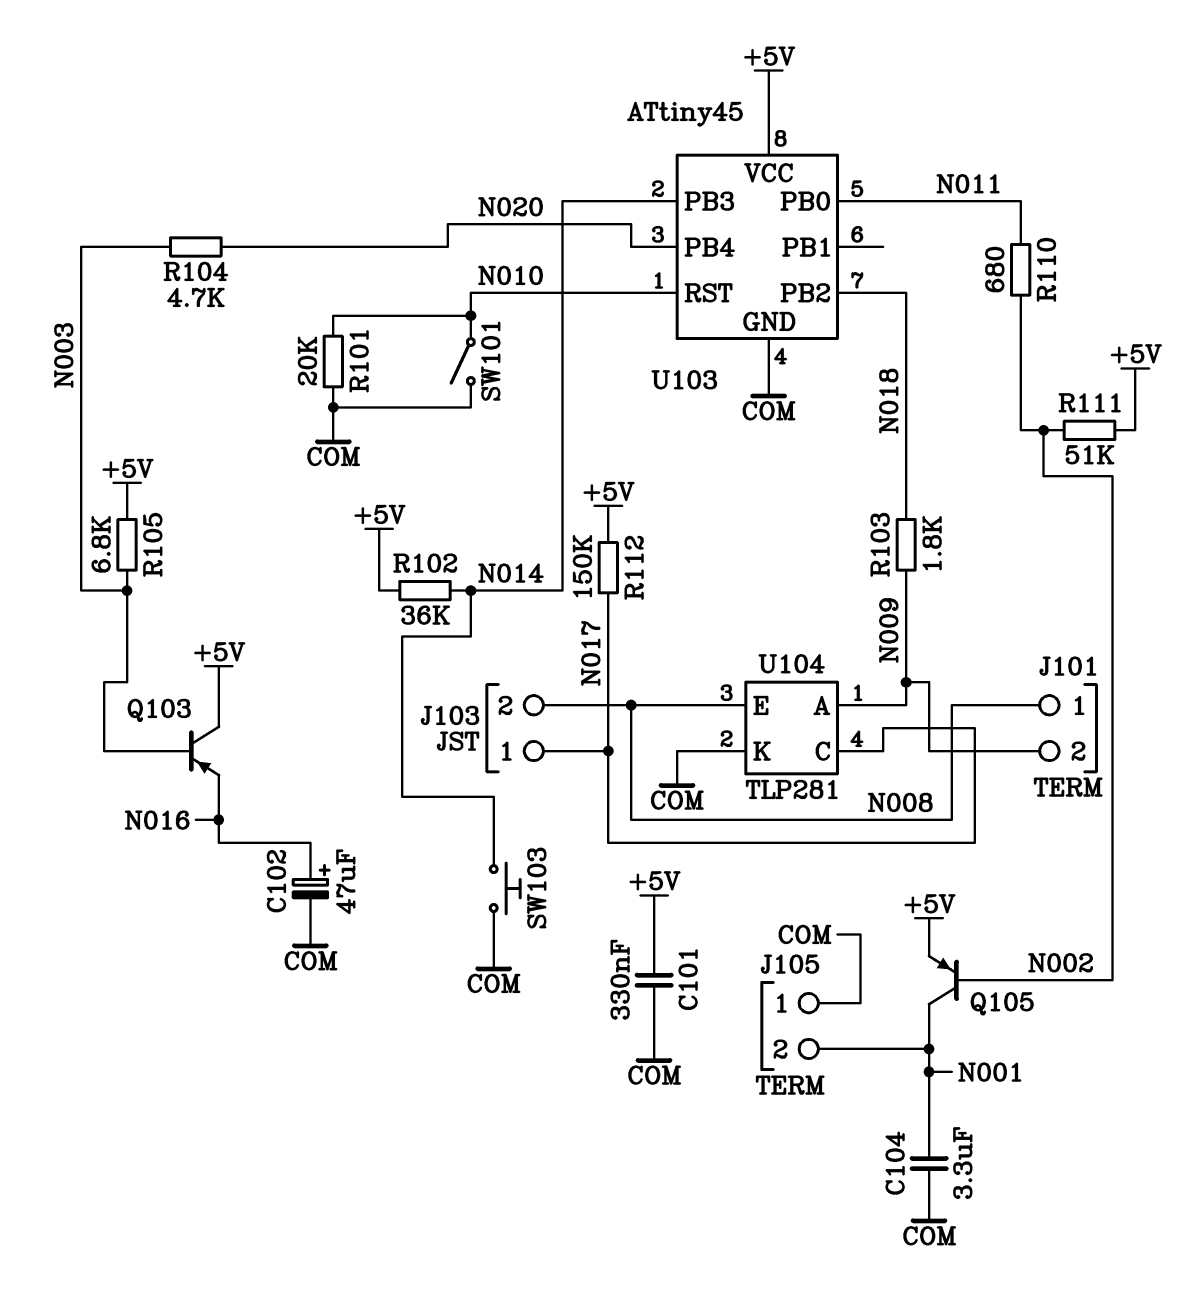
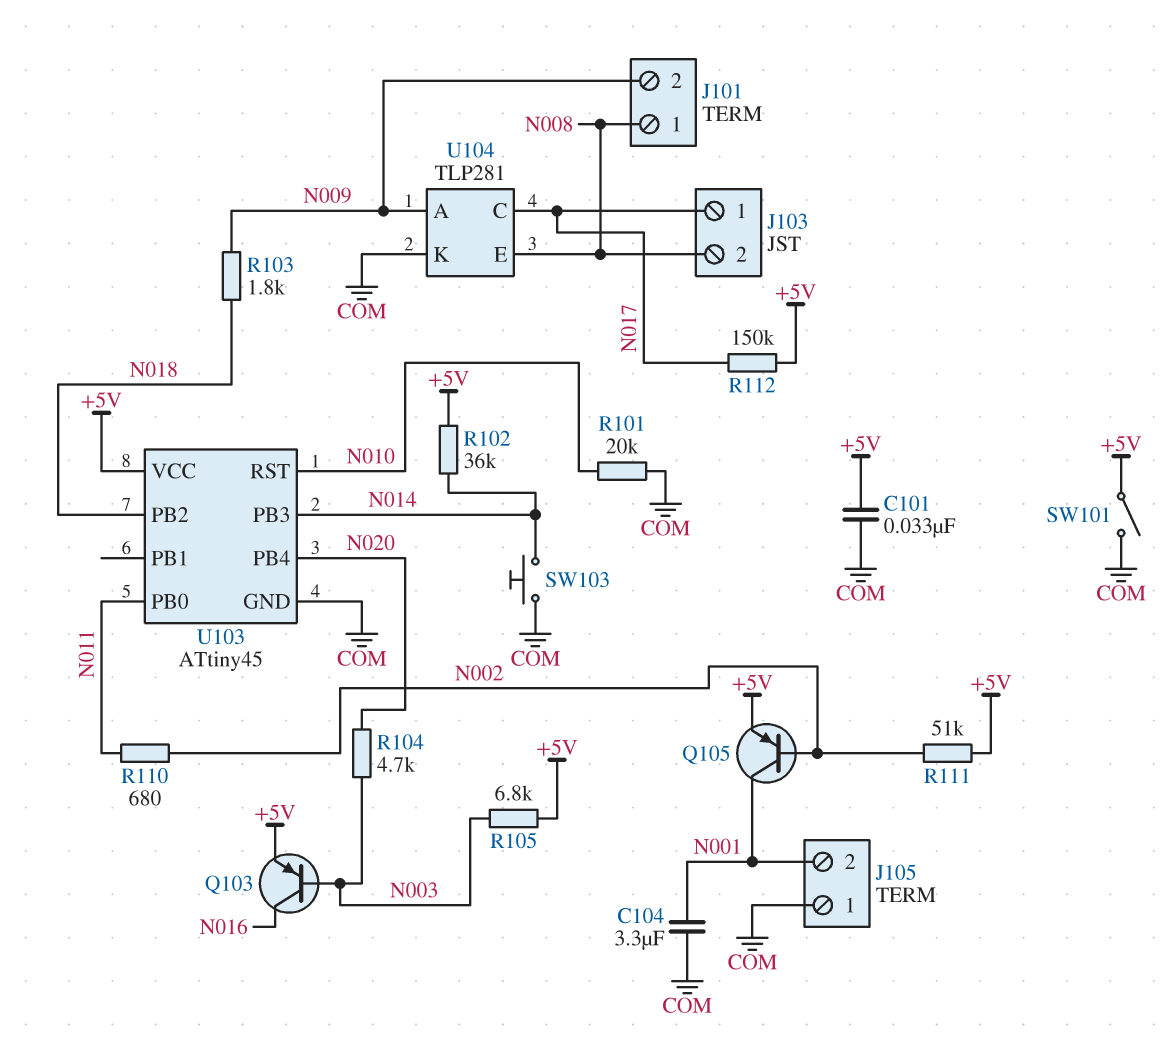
C101: 330nF (+5V, COM) -> 33nF (+5V, COM)
C102: 47uF (plus N016, minus COM) -> none
Q103: PNP (B N003, C +5V, E N016) -> PNP (B N003, C N016, E +5V)
SW101: switch (COM, N010) -> switch (+5V, COM)

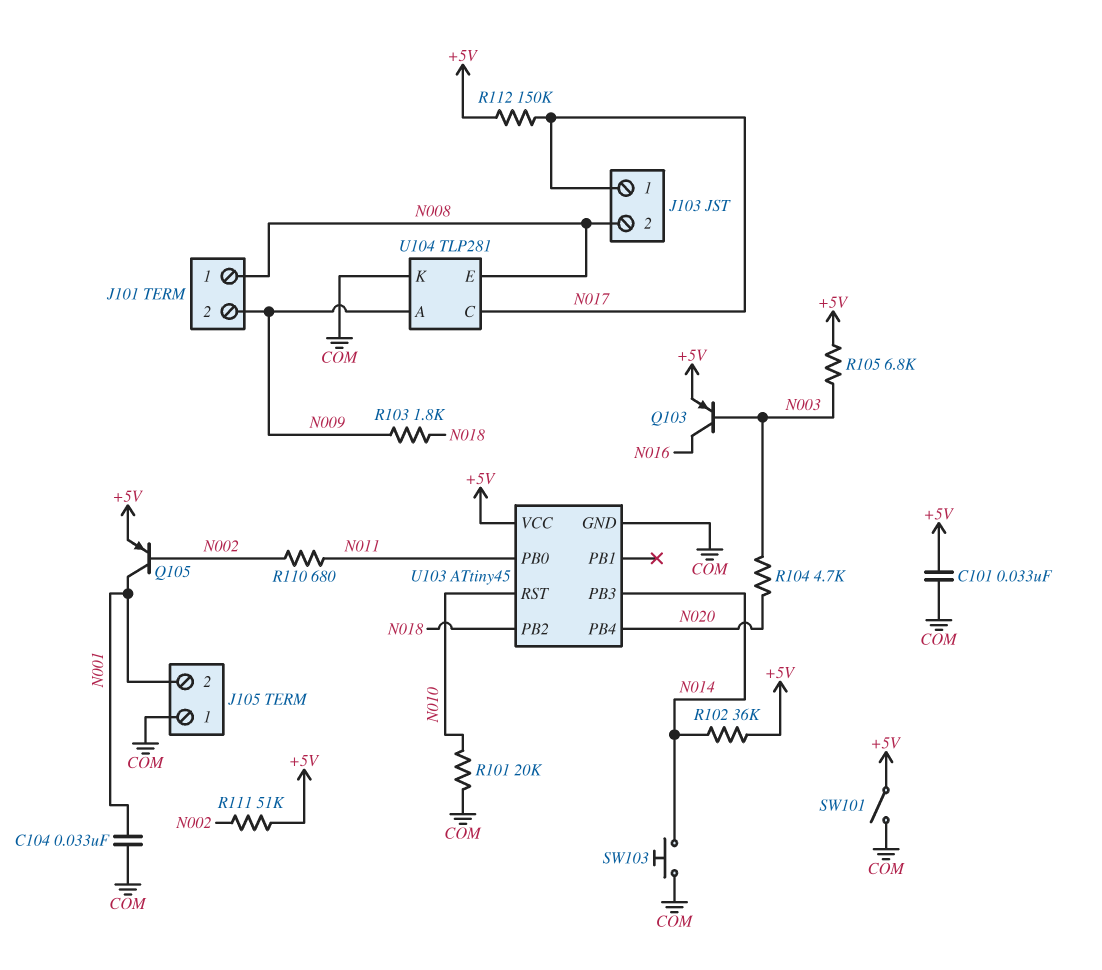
C104: 3.3uF (COM, N001) -> 33nF (COM, N001)

